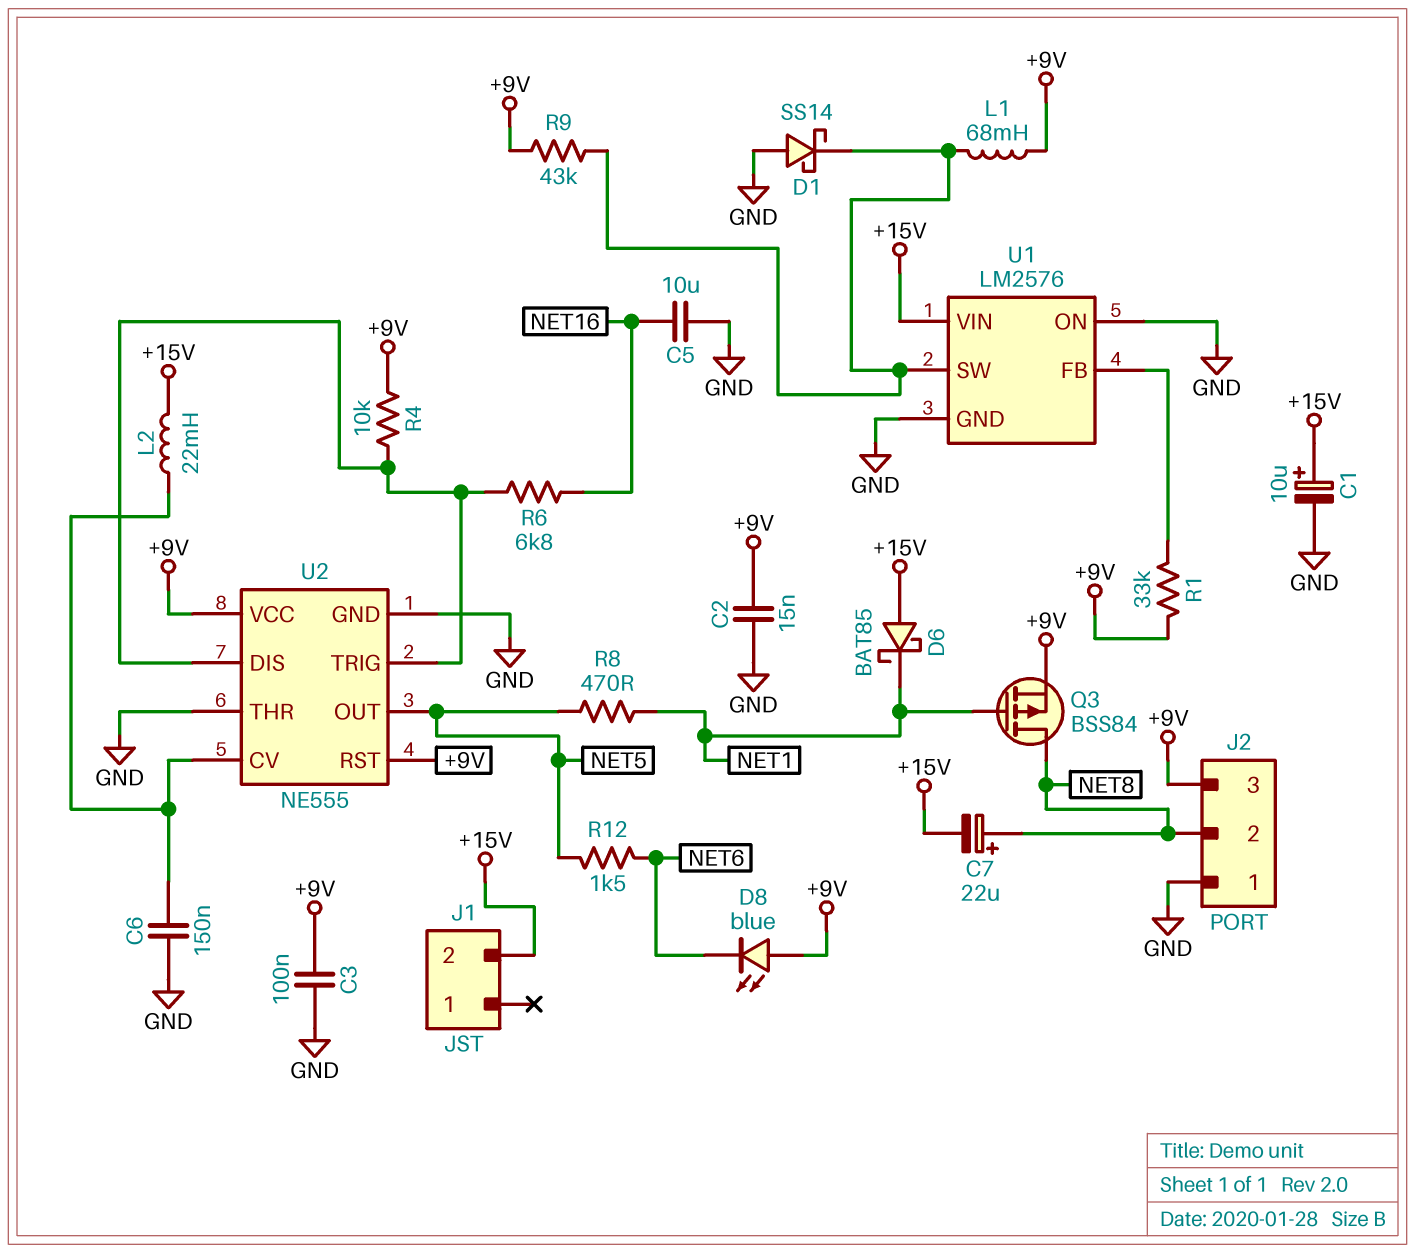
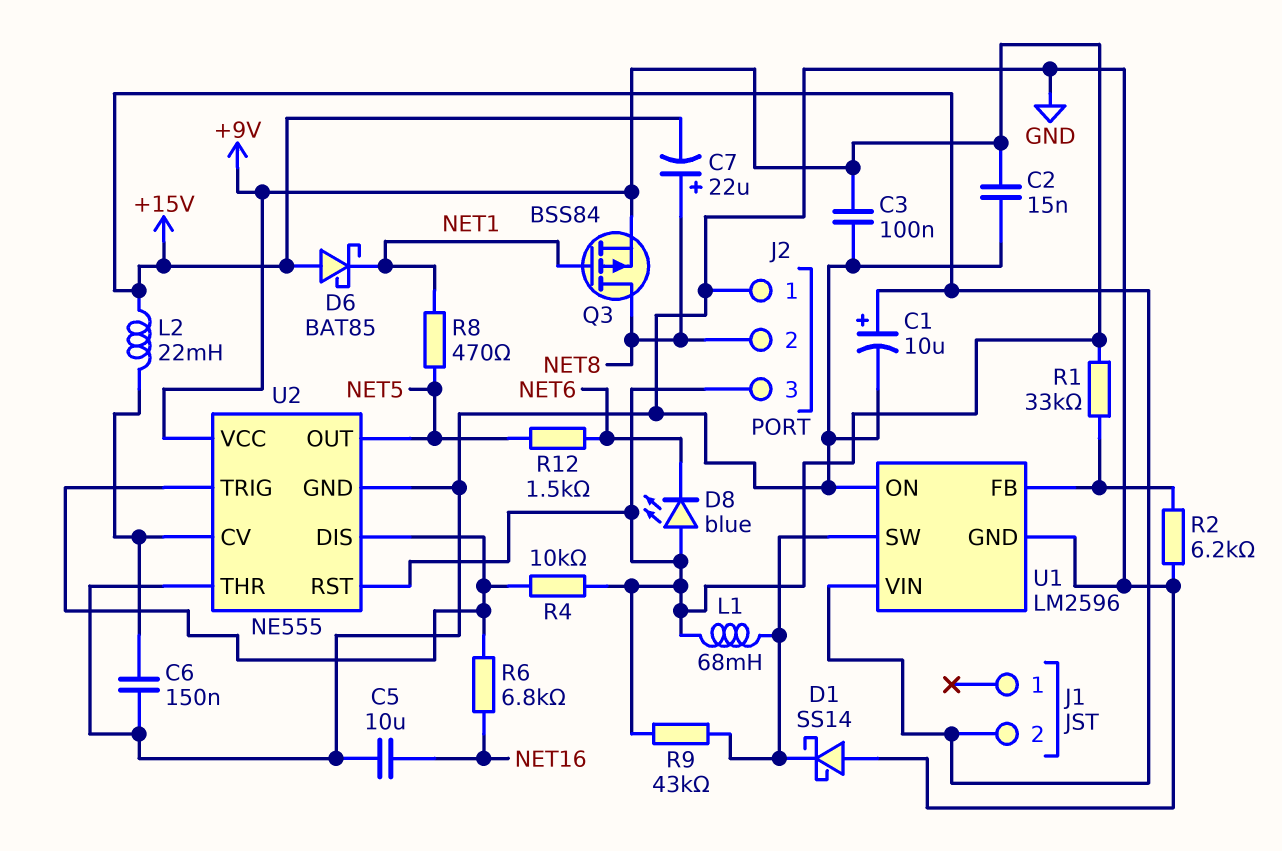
R2: none -> 6.2k (GND, U1/FB)
U1: LM2576 -> LM2596

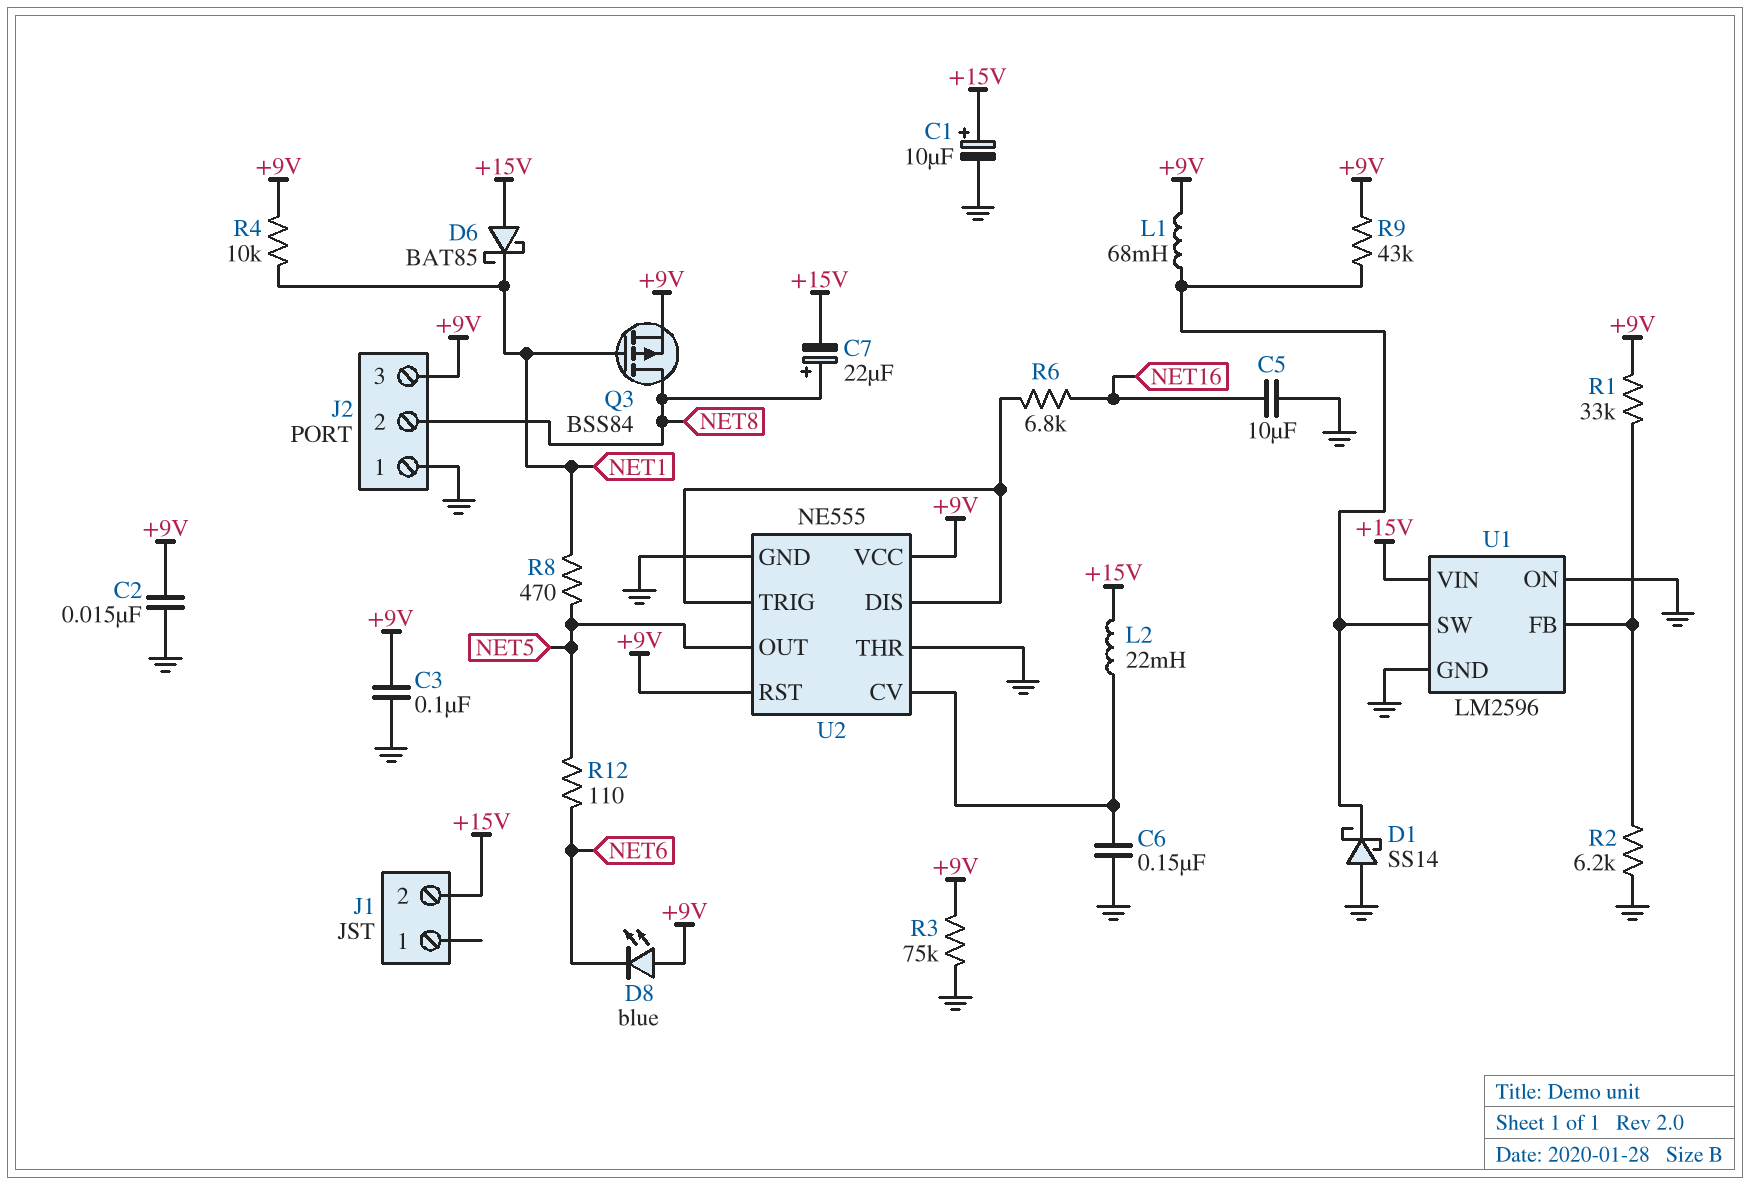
R3: none -> 75k (+9V, GND)
R4: 10k (+9V, U2/DIS) -> 10k (+9V, NET1)
R12: 1.5k (NET5, NET6) -> 110 (NET5, NET6)

